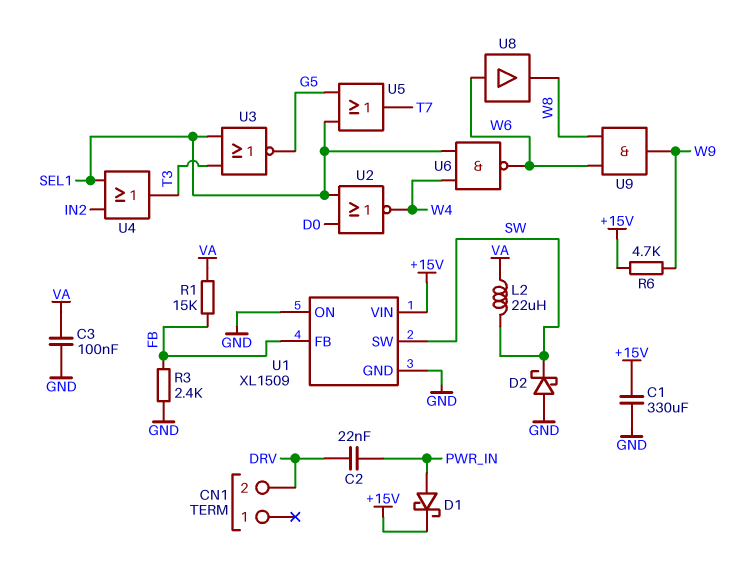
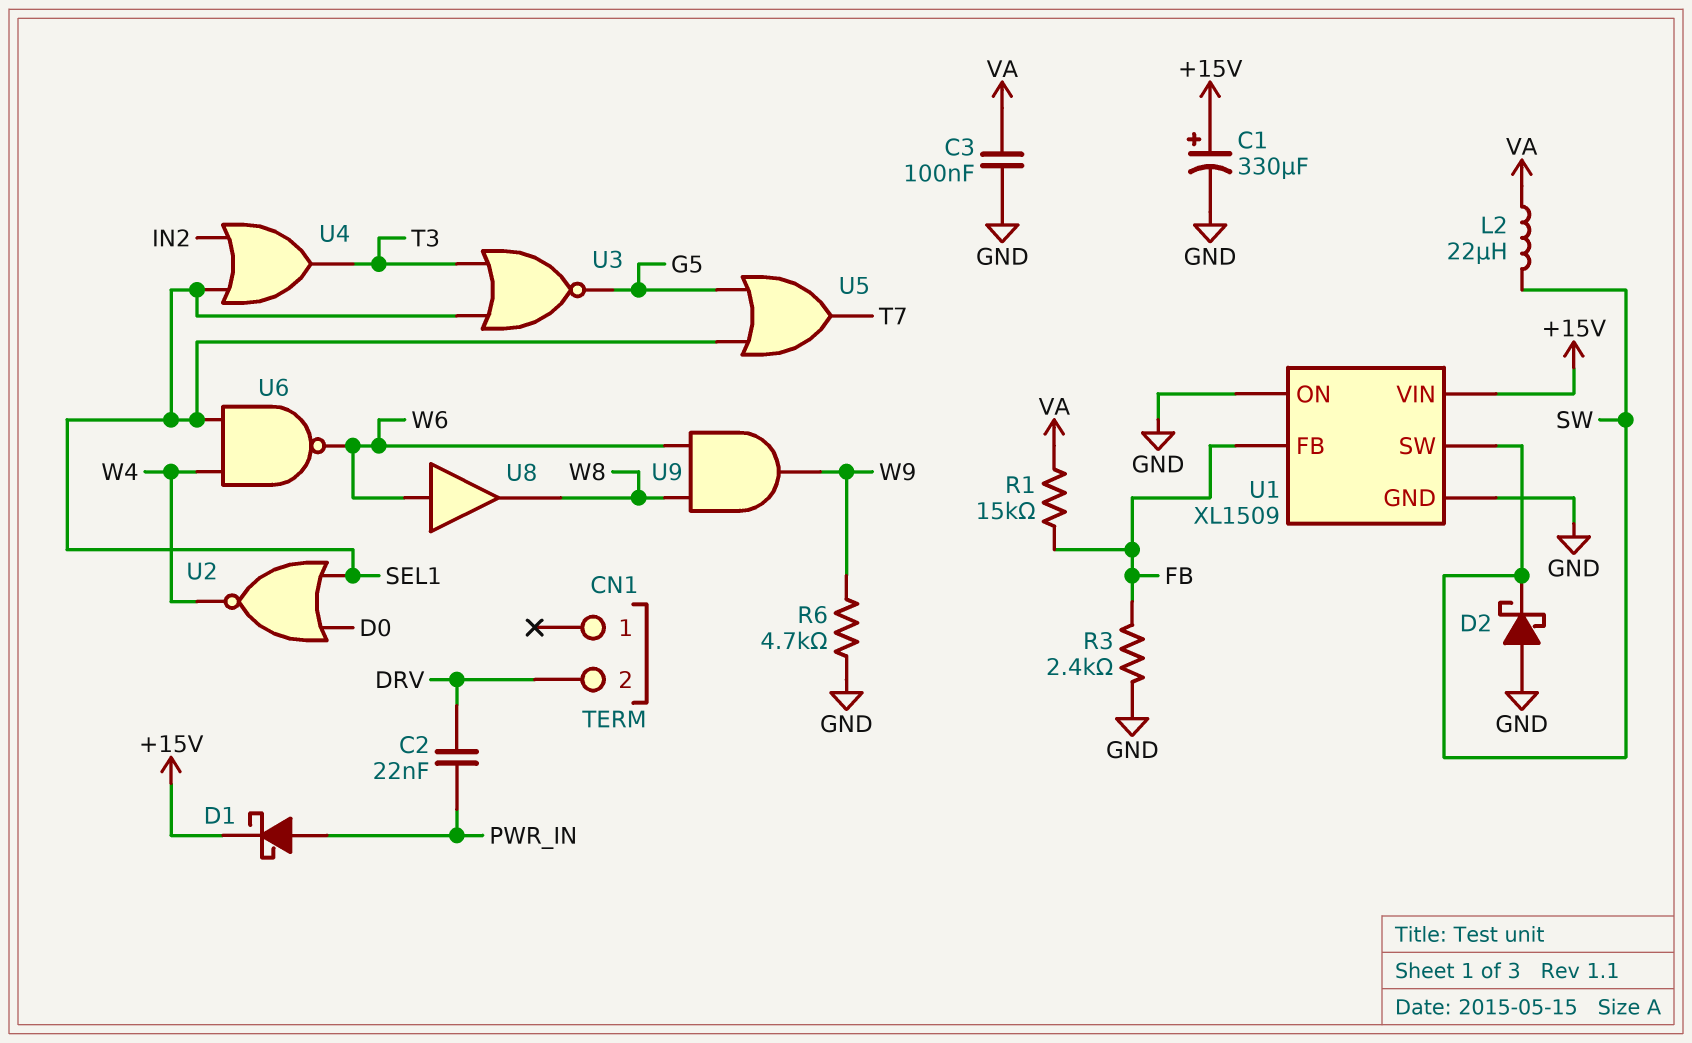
C1: 330uF (+15V, GND) -> 330uF (plus +15V, minus GND)
R6: 4.7k (+15V, W9) -> 4.7k (GND, W9)

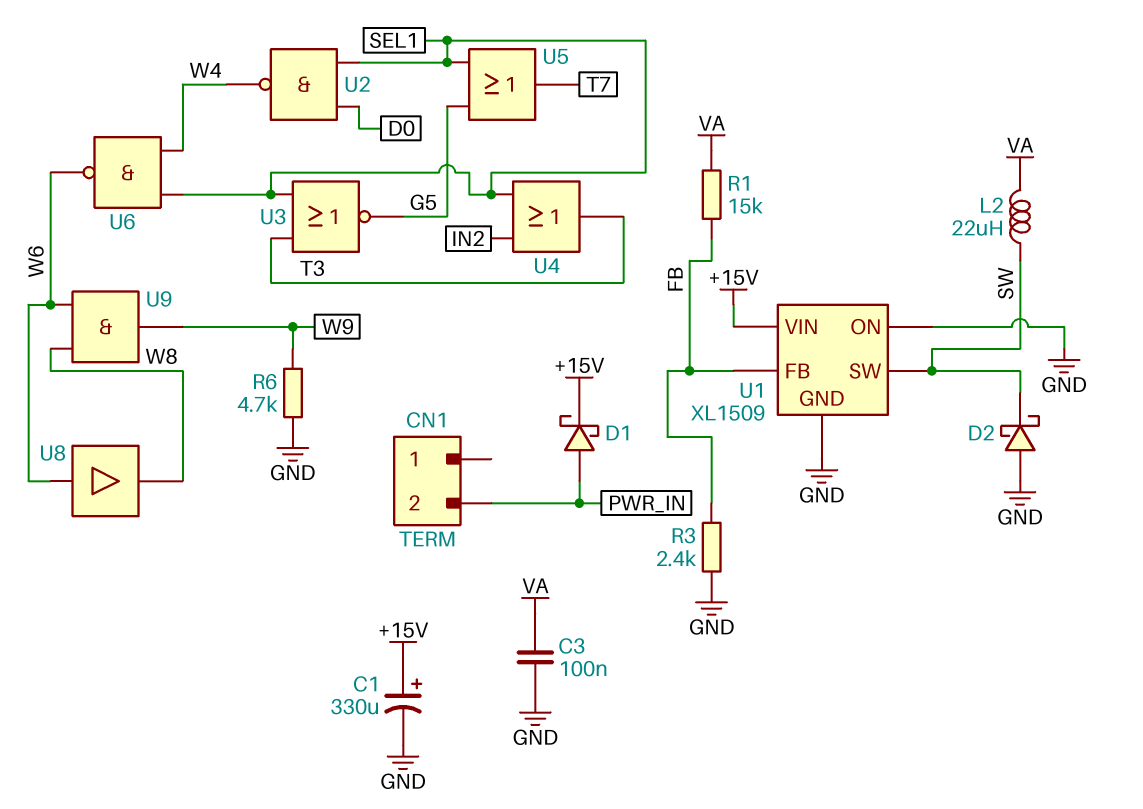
C2: 22nF (DRV, PWR_IN) -> none
CN1 pin 2: DRV -> PWR_IN
U2: NOR (in D0, in SEL1, out W4) -> NAND (in D0, in SEL1, out W4)

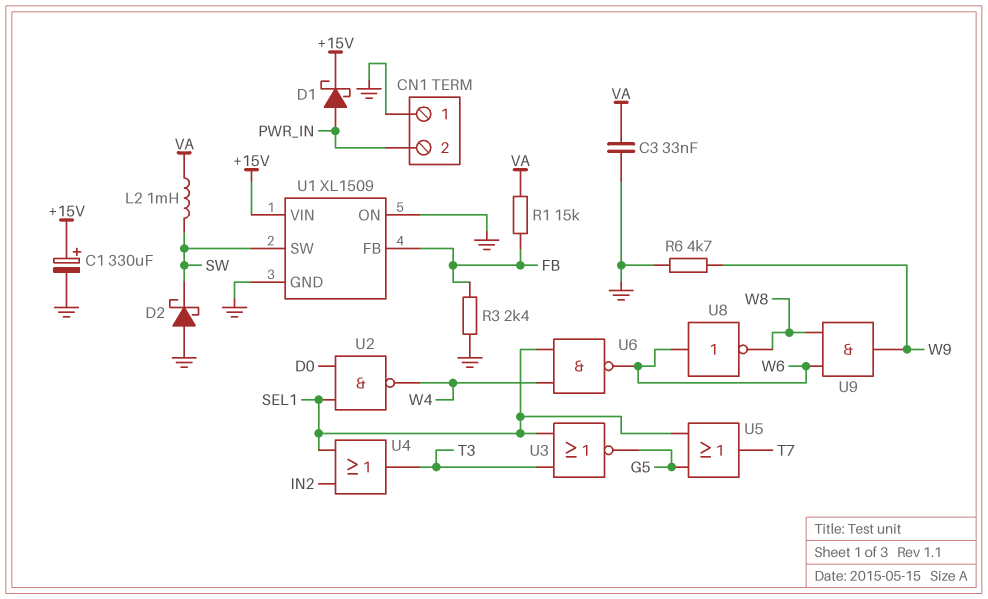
C3: 100nF (GND, VA) -> 33nF (GND, VA)
CN1 pin 1: none -> GND
L2: 22uH (SW, VA) -> 1mH (SW, VA)
U8: buffer (in W6, out W8) -> NOT (in W6, out W8)

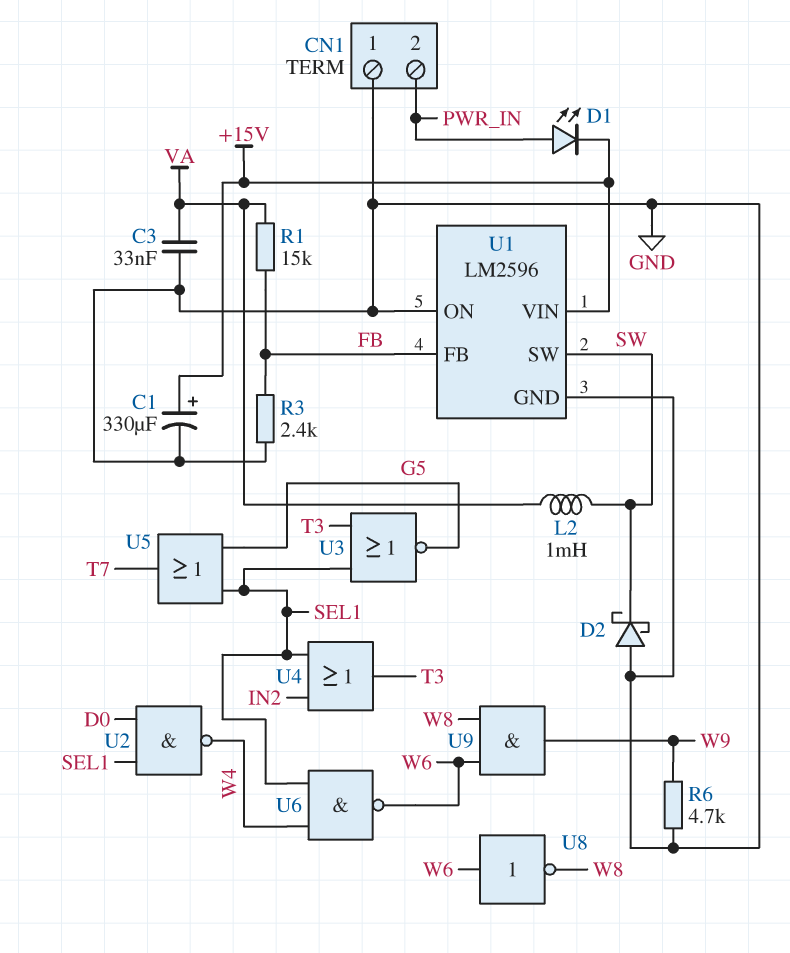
D1: schottky (A PWR_IN, K +15V) -> LED (A PWR_IN, K +15V)
U1: XL1509 -> LM2596

